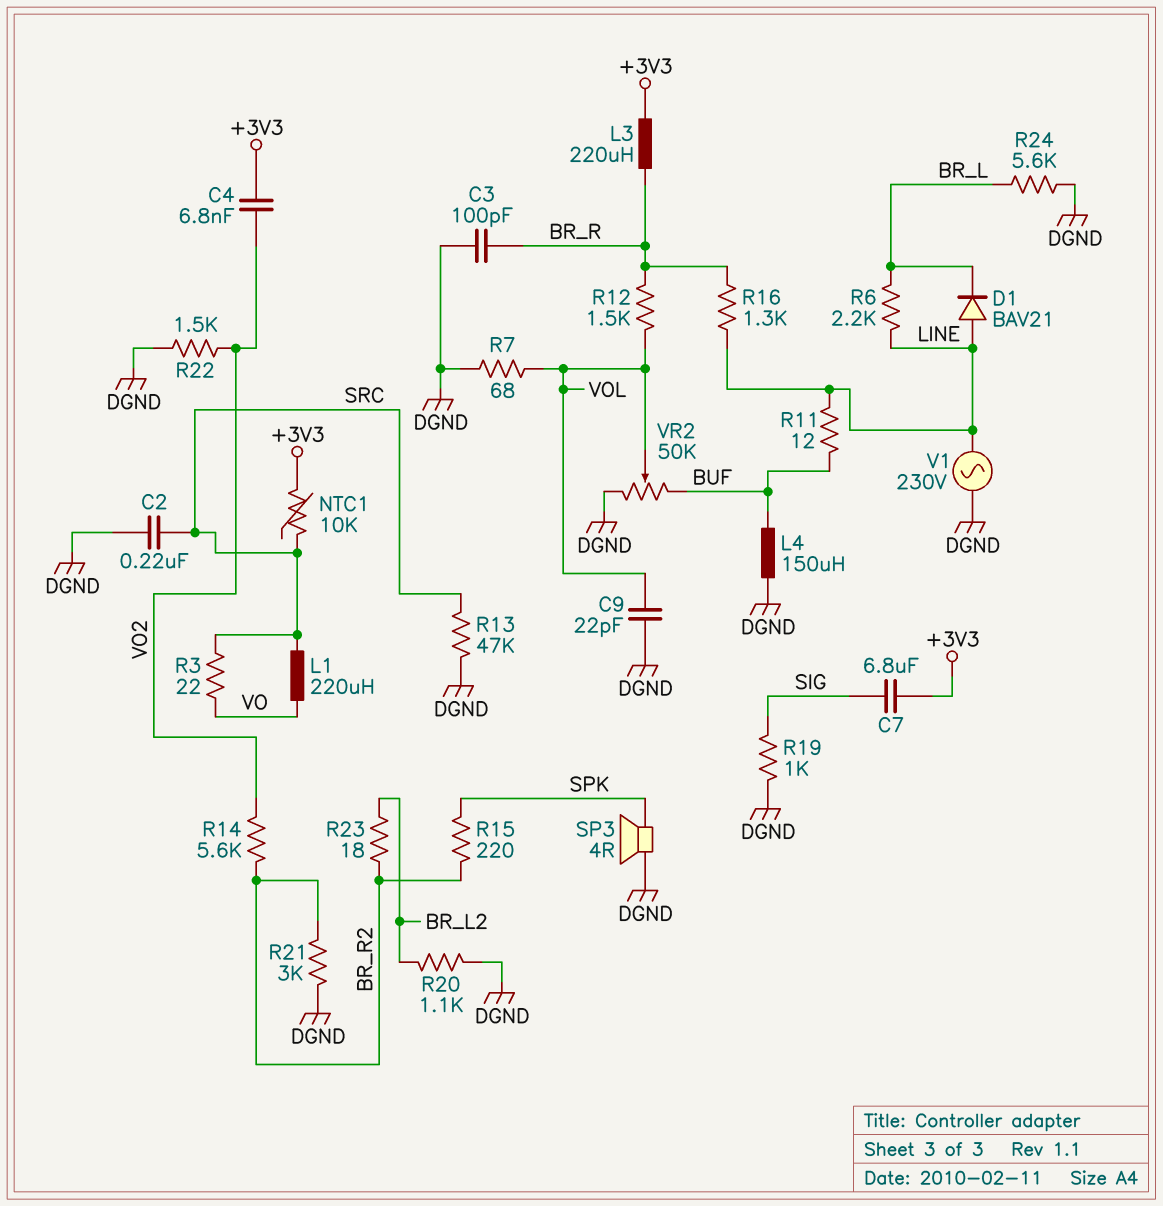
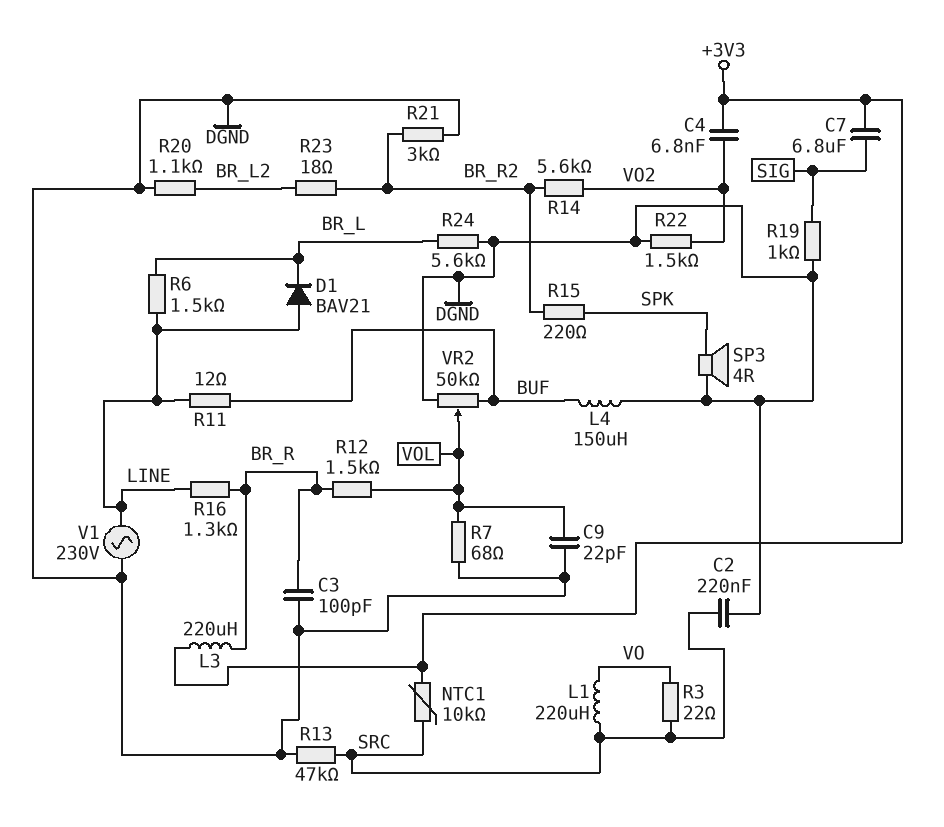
R6: 2.2k (BR_L, LINE) -> 1.5k (BR_L, LINE)

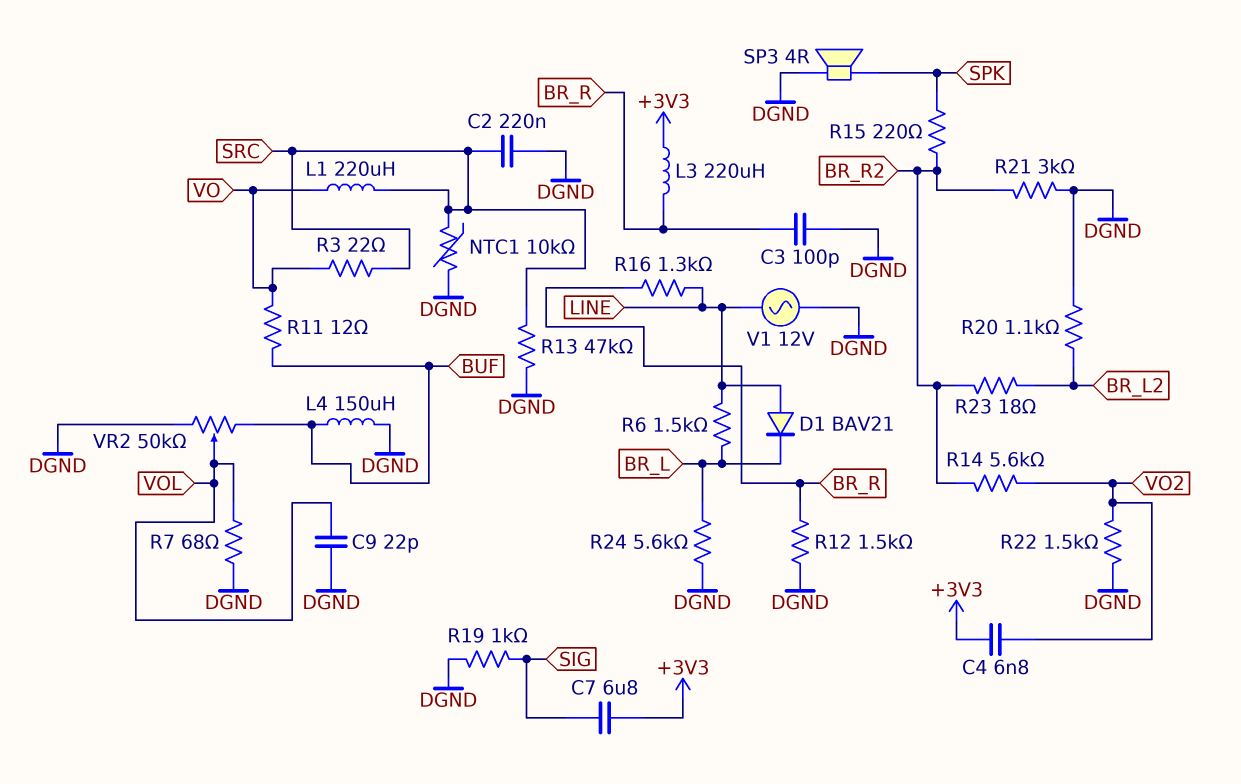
NTC1: 10k (+3V3, SRC) -> 10k (DGND, SRC)
R11: 12 (BUF, LINE) -> 12 (BUF, VO)
R12: 1.5k (BR_R, VOL) -> 1.5k (BR_R, DGND)
V1: AC 230V (DGND, LINE) -> AC 12V (DGND, LINE)

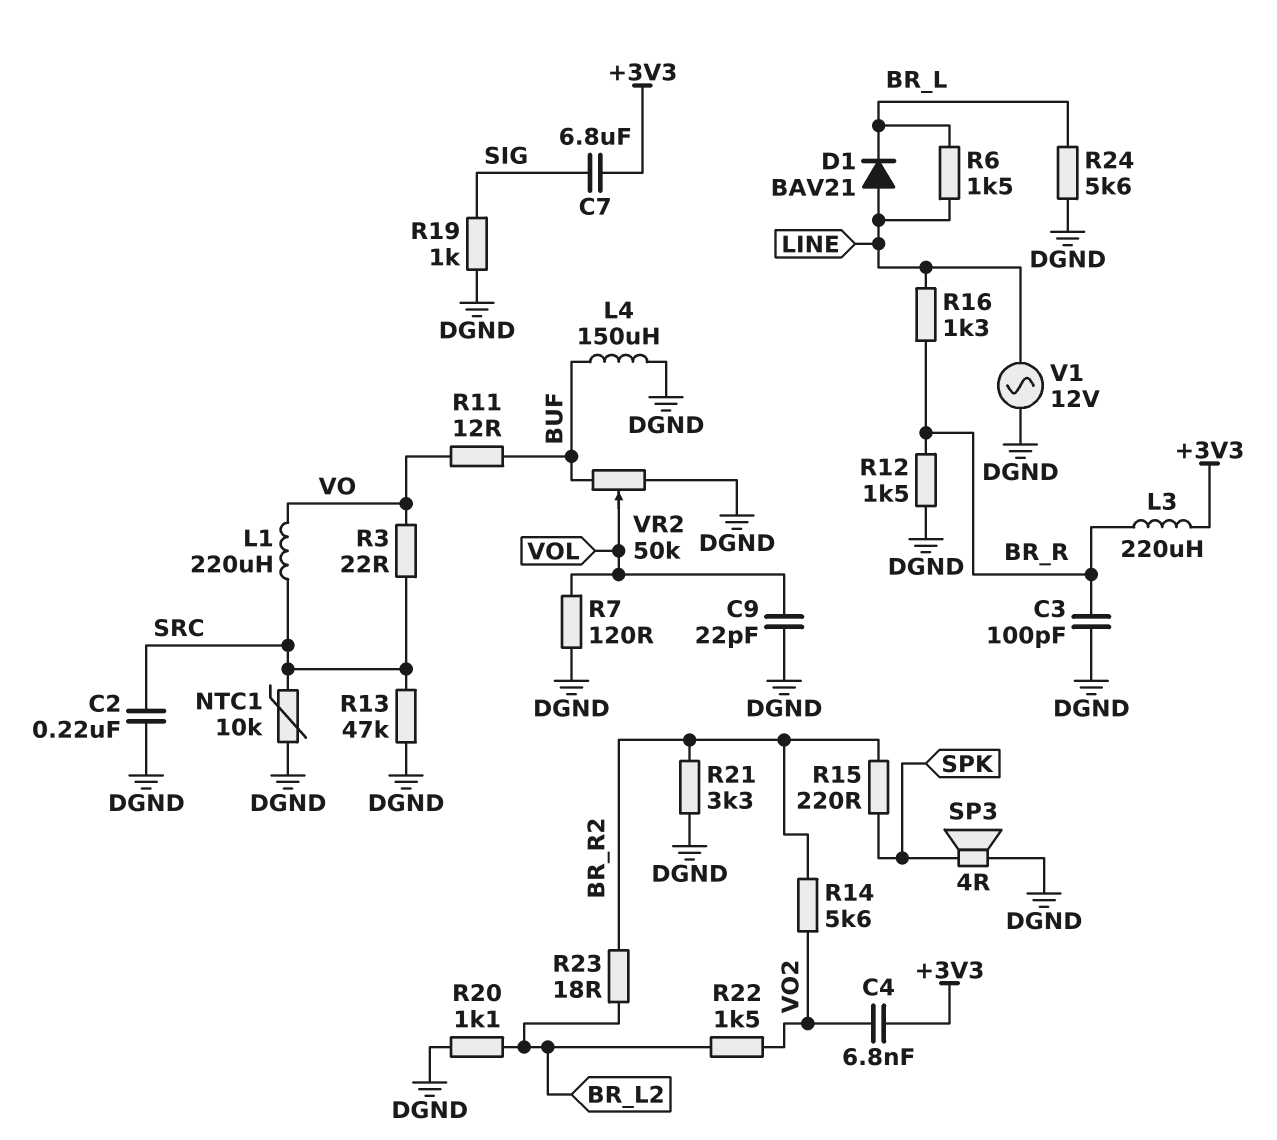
R7: 68 (DGND, VOL) -> 120 (DGND, VOL)
R21: 3k (BR_R2, DGND) -> 3.3k (BR_R2, DGND)
R22: 1.5k (DGND, VO2) -> 1.5k (BR_L2, VO2)

